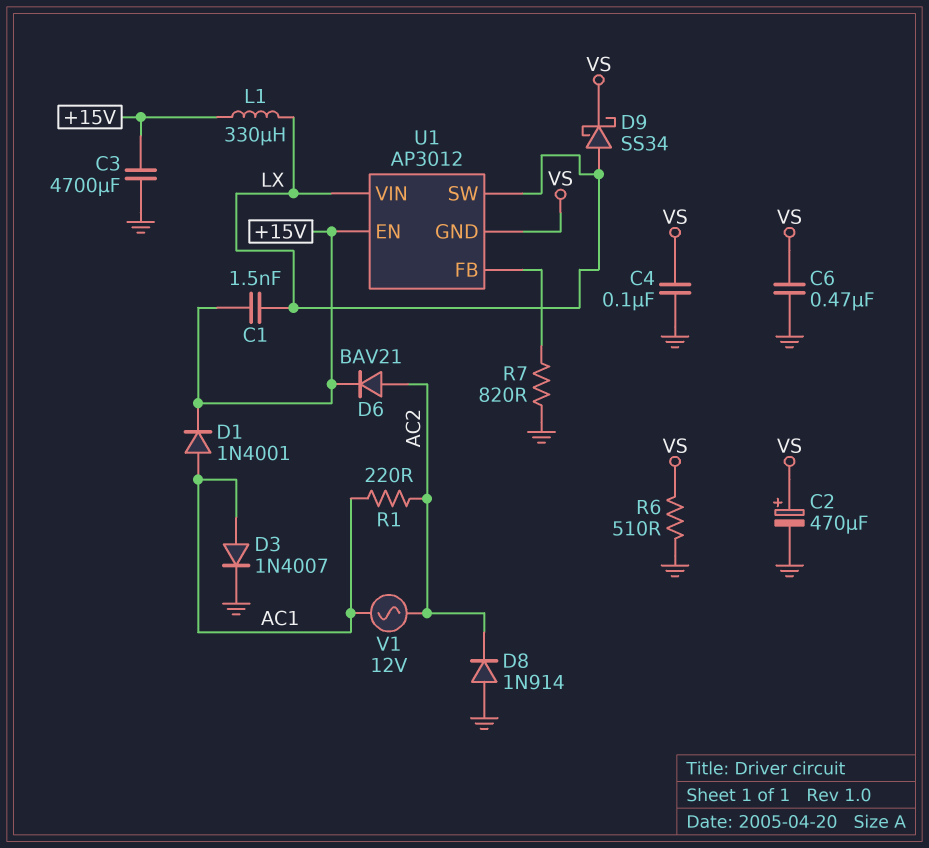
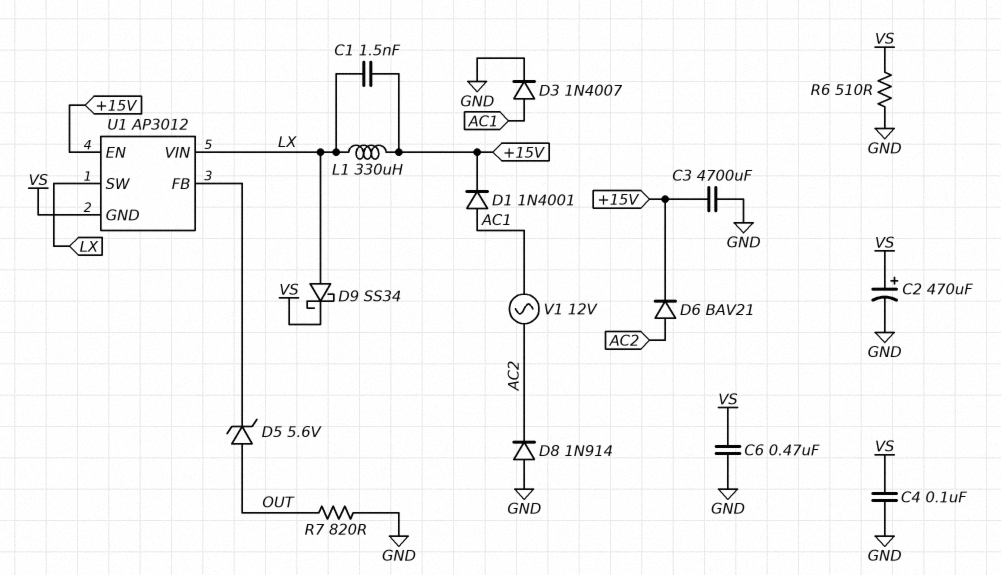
D5: none -> zener 5.6V (A OUT, K U1/FB)
R1: 220 (AC1, AC2) -> none
R7: 820 (GND, U1/FB) -> 820 (GND, OUT)

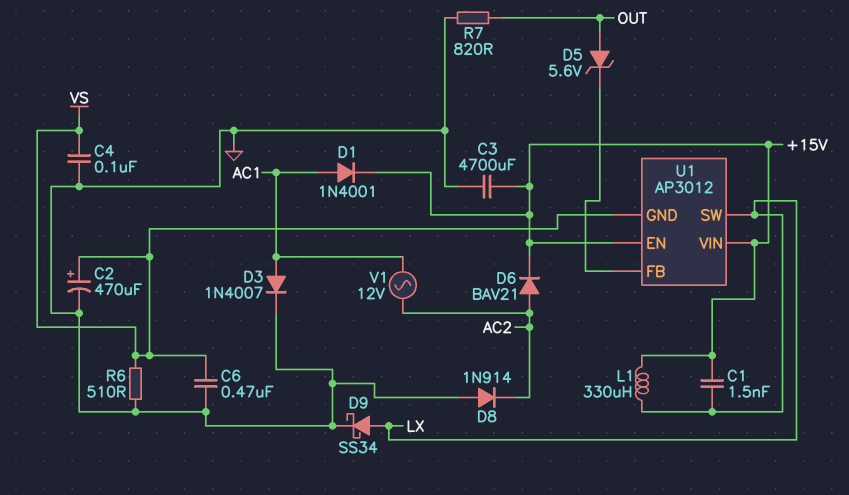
D9: schottky SS34 (A LX, K VS) -> schottky SS34 (A LX, K GND)
U1 pin VIN: LX -> +15V

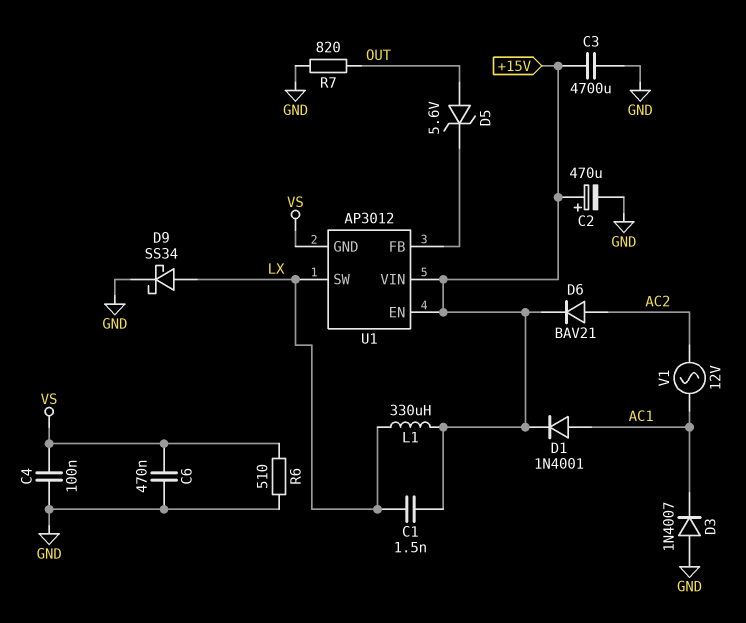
C2: 470uF (plus VS, minus GND) -> 470uF (plus +15V, minus GND)
D3: diode 1N4007 (A AC1, K GND) -> diode 1N4007 (A GND, K AC1)
D8: diode 1N914 (A GND, K AC2) -> none

